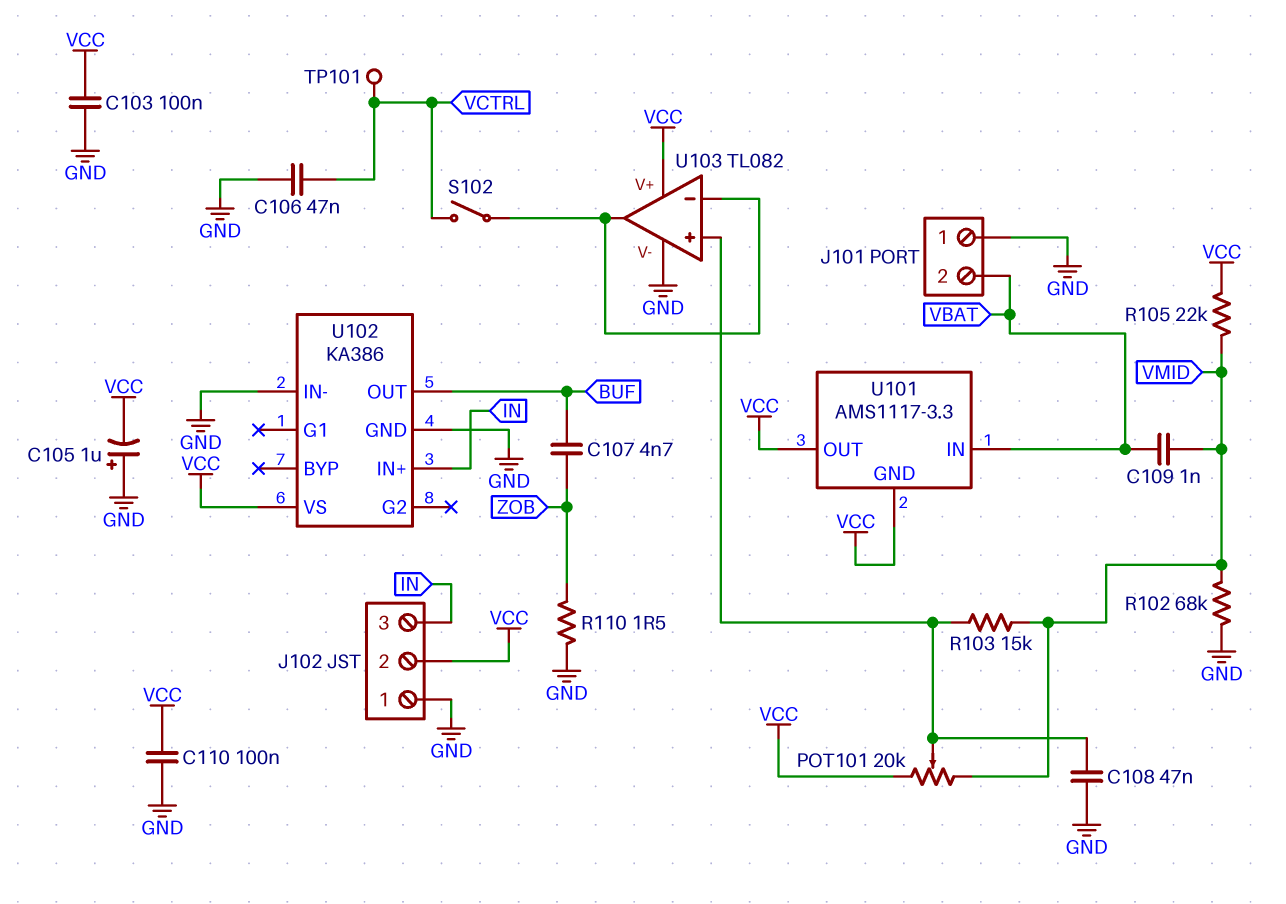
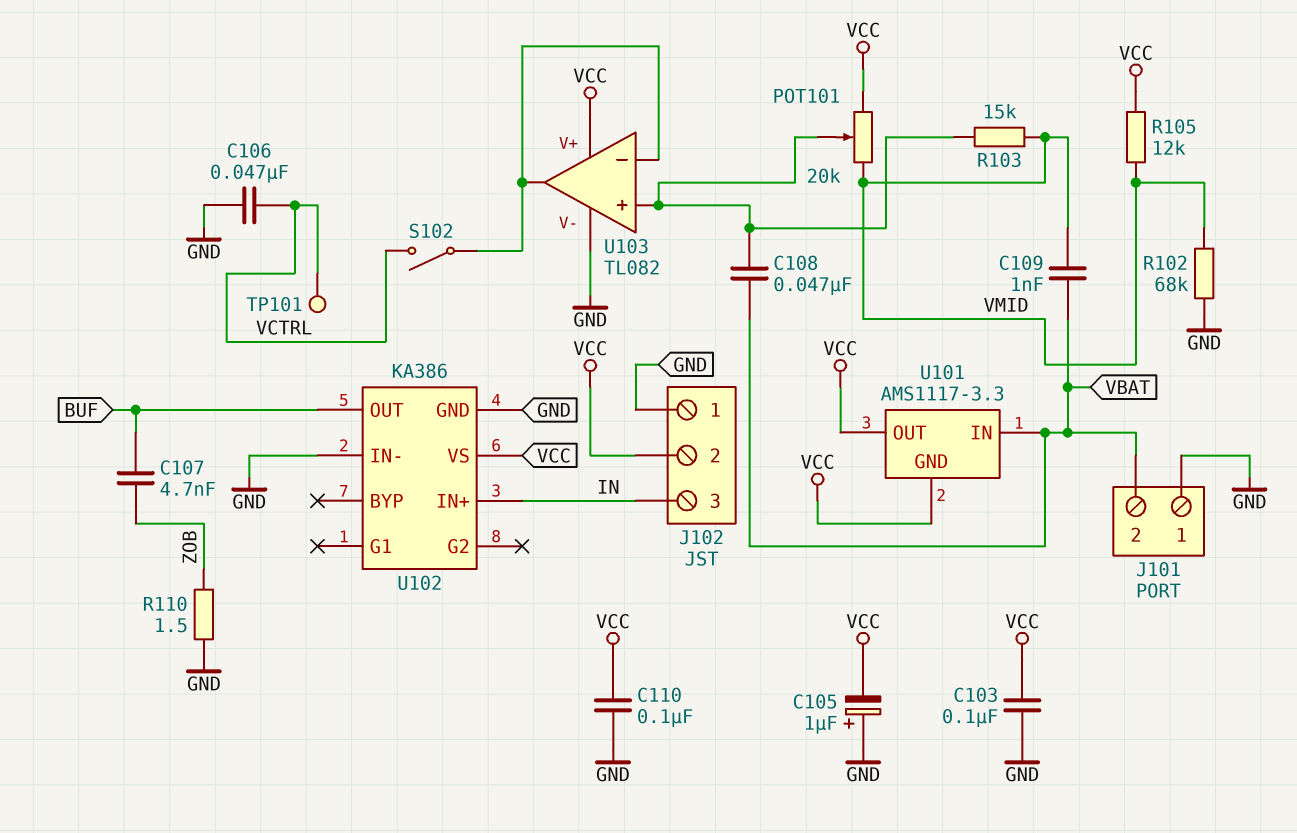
C108: 47nF (GND, U103/in+) -> 47nF (U103/in+, VBAT)
R105: 22k (VCC, VMID) -> 12k (VCC, VMID)

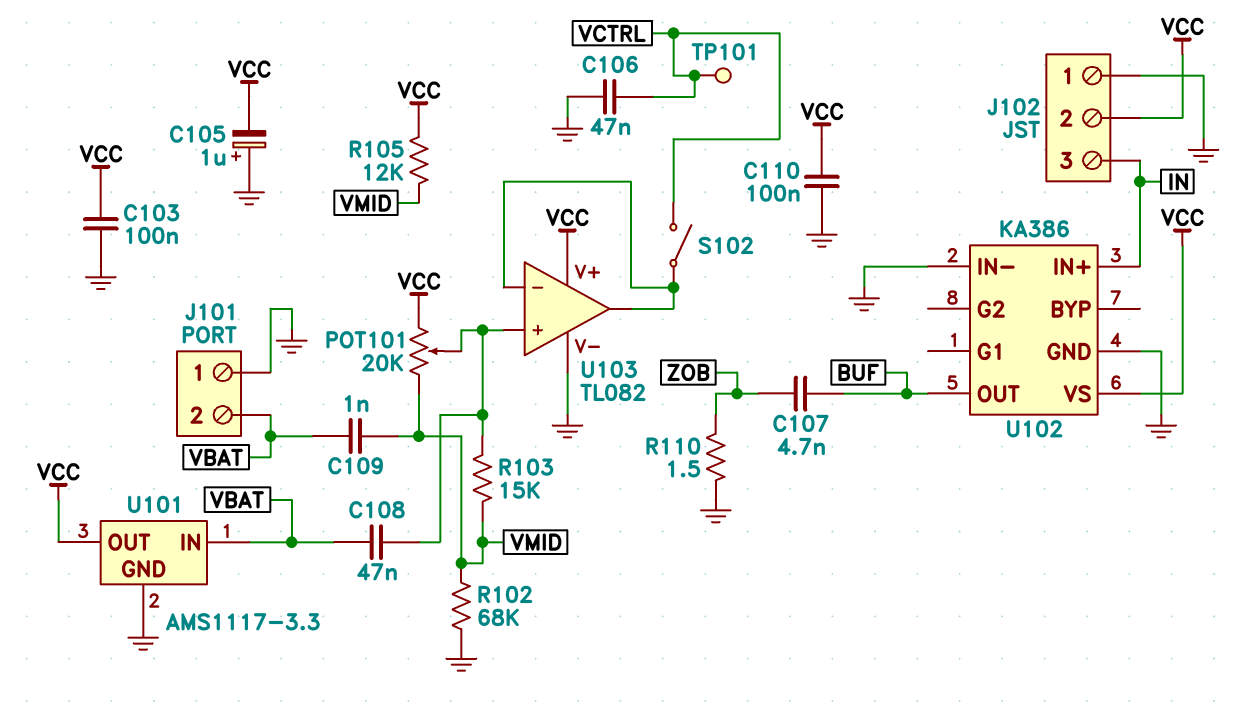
U101 pin GND: VCC -> GND

